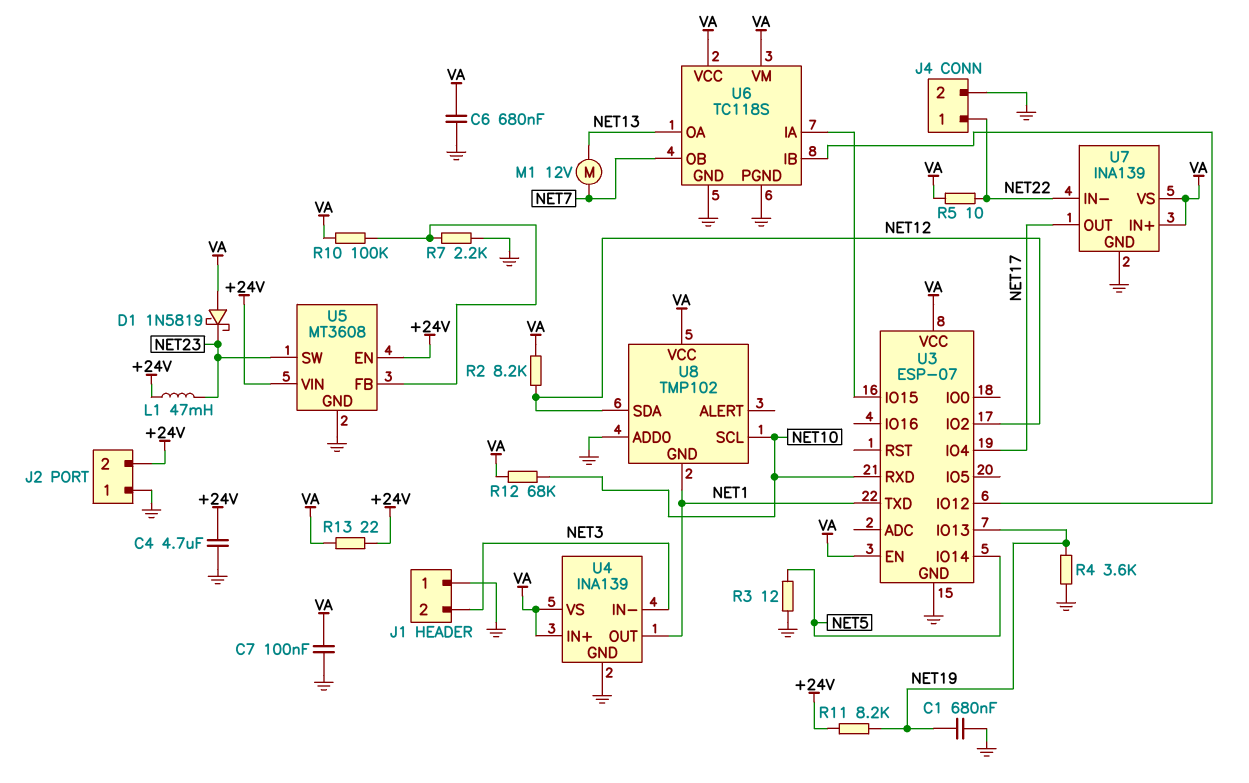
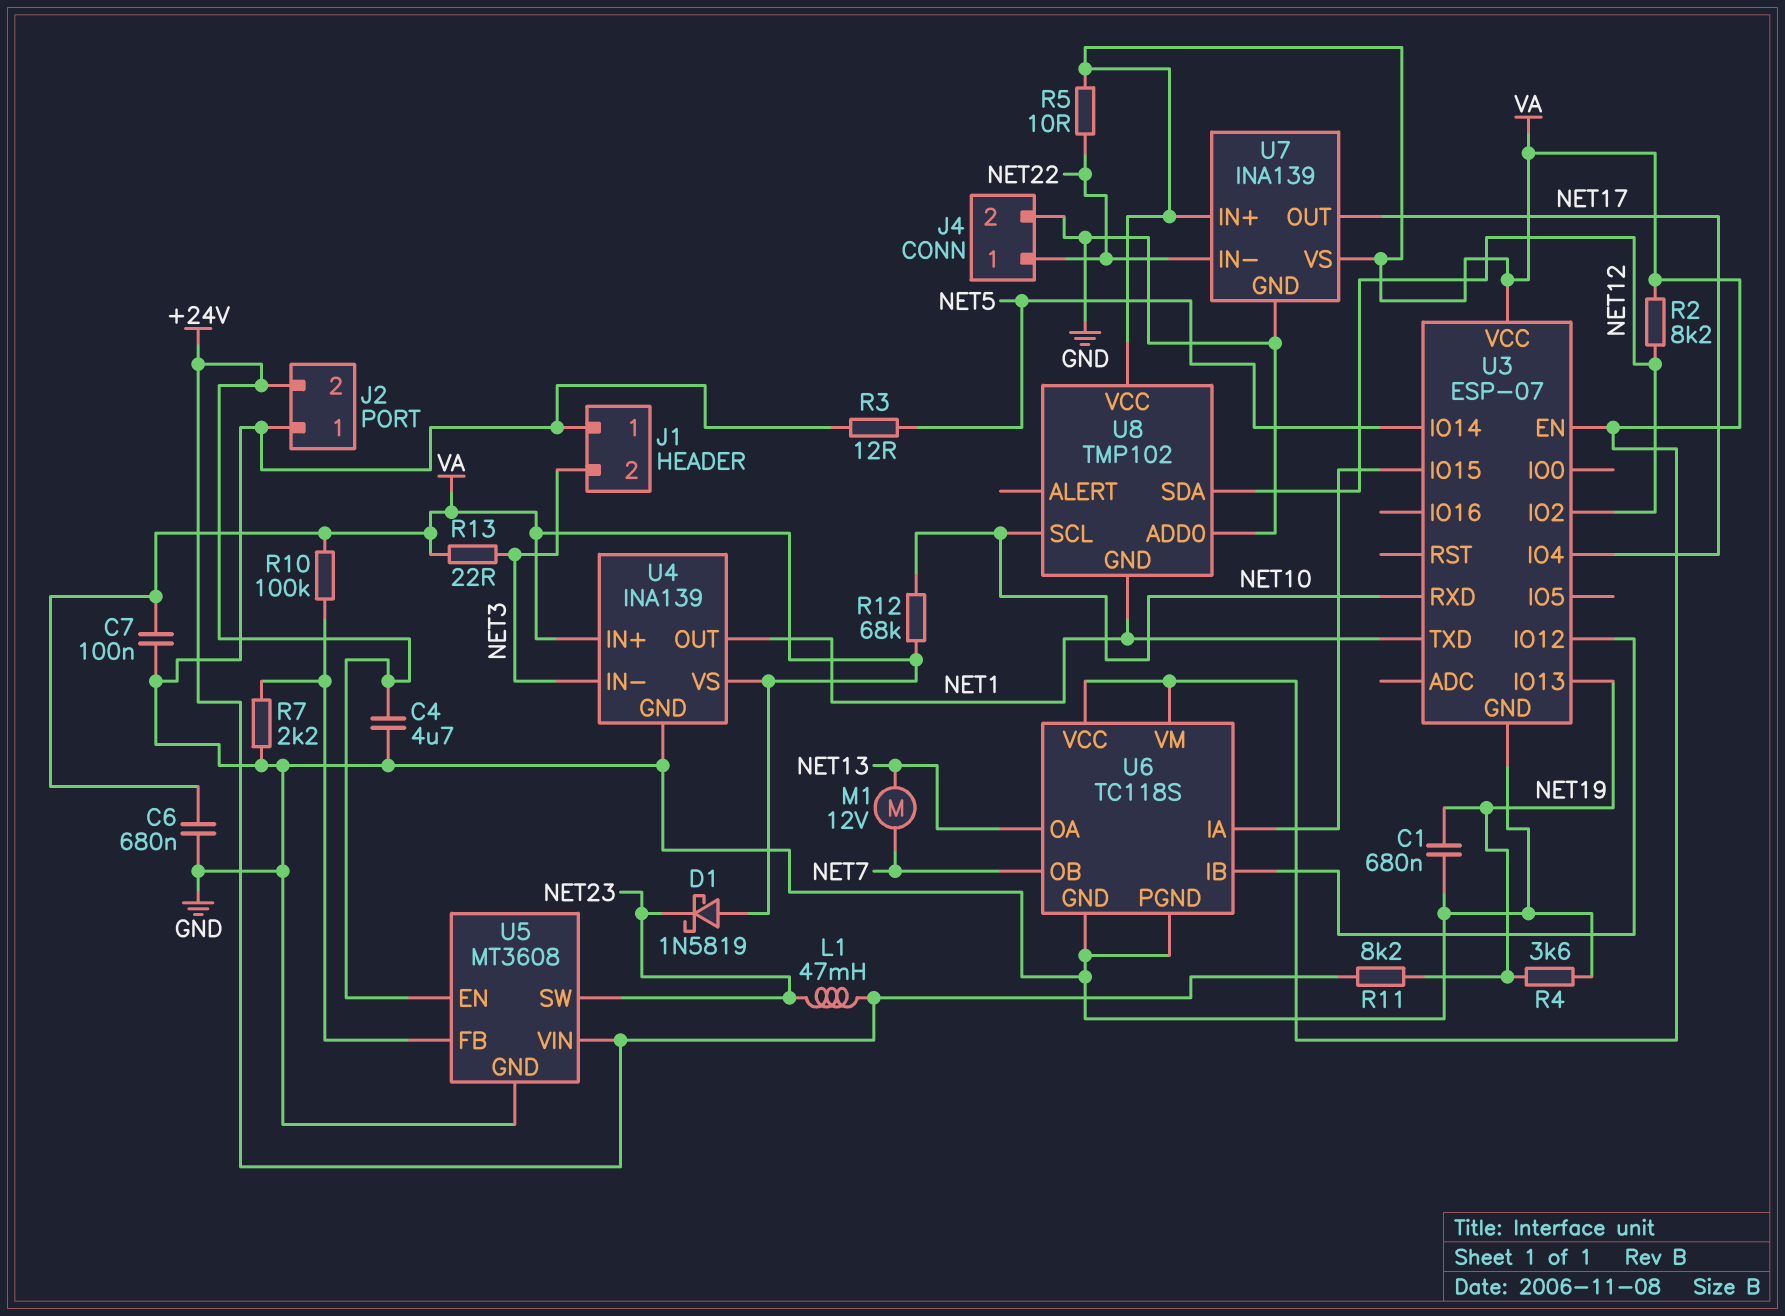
R13: 22 (+24V, VA) -> 22 (NET3, VA)

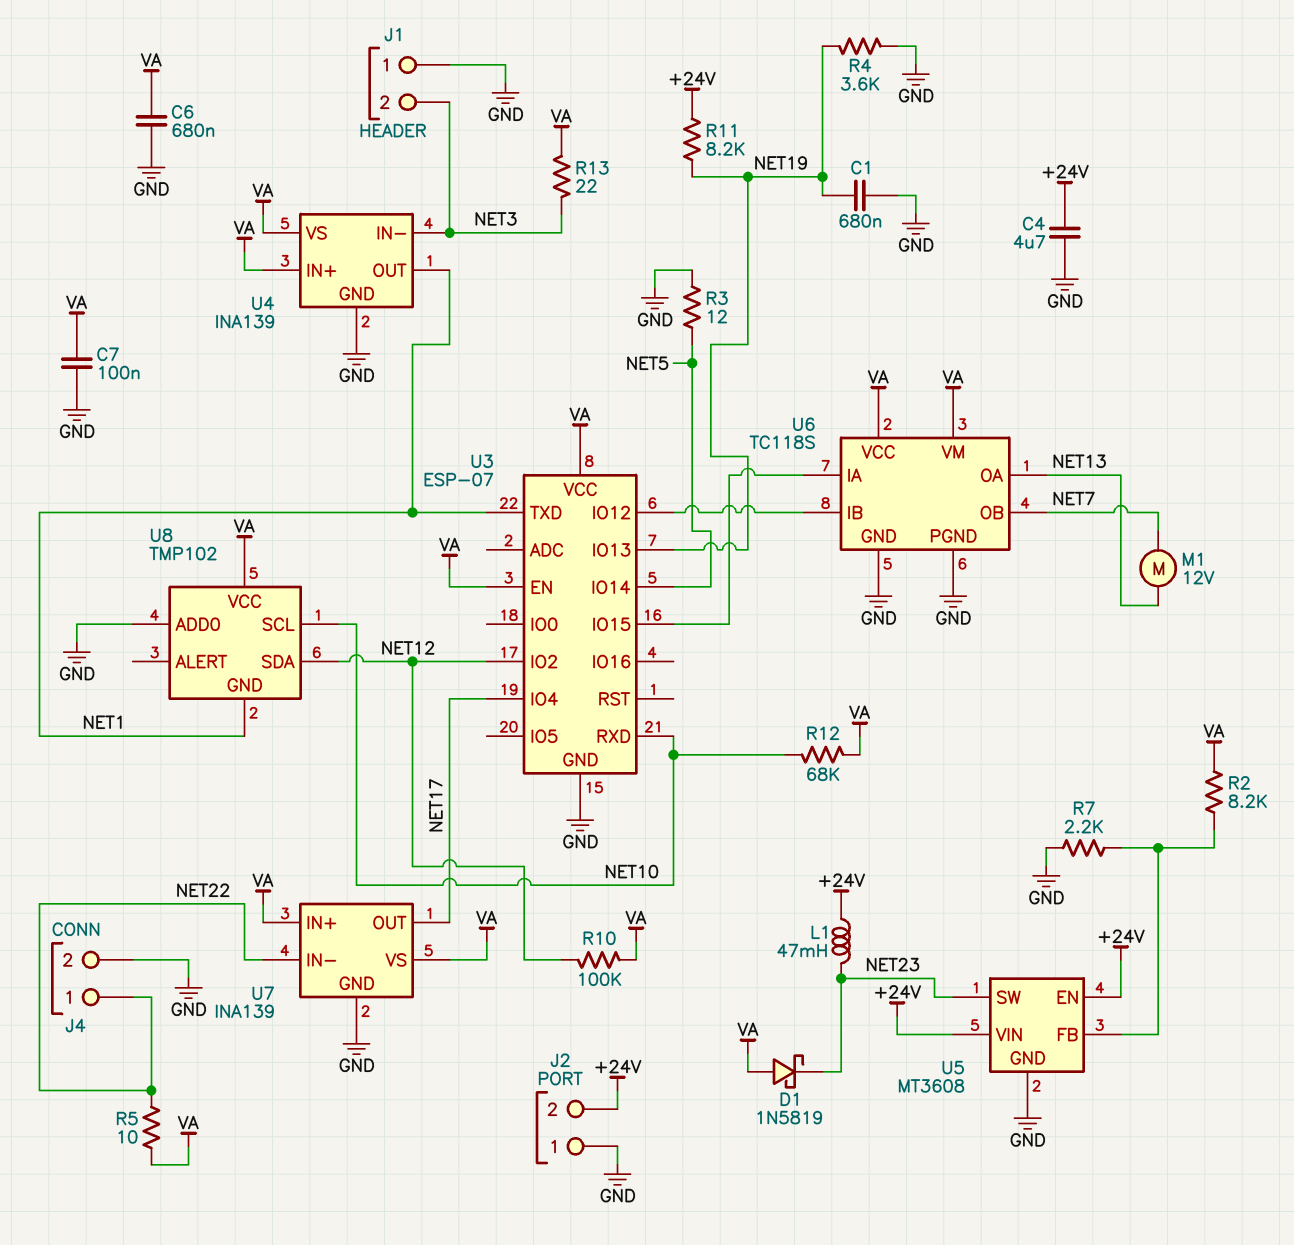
R2: 8.2k (NET12, VA) -> 8.2k (U5/FB, VA)
R10: 100k (U5/FB, VA) -> 100k (NET12, VA)

